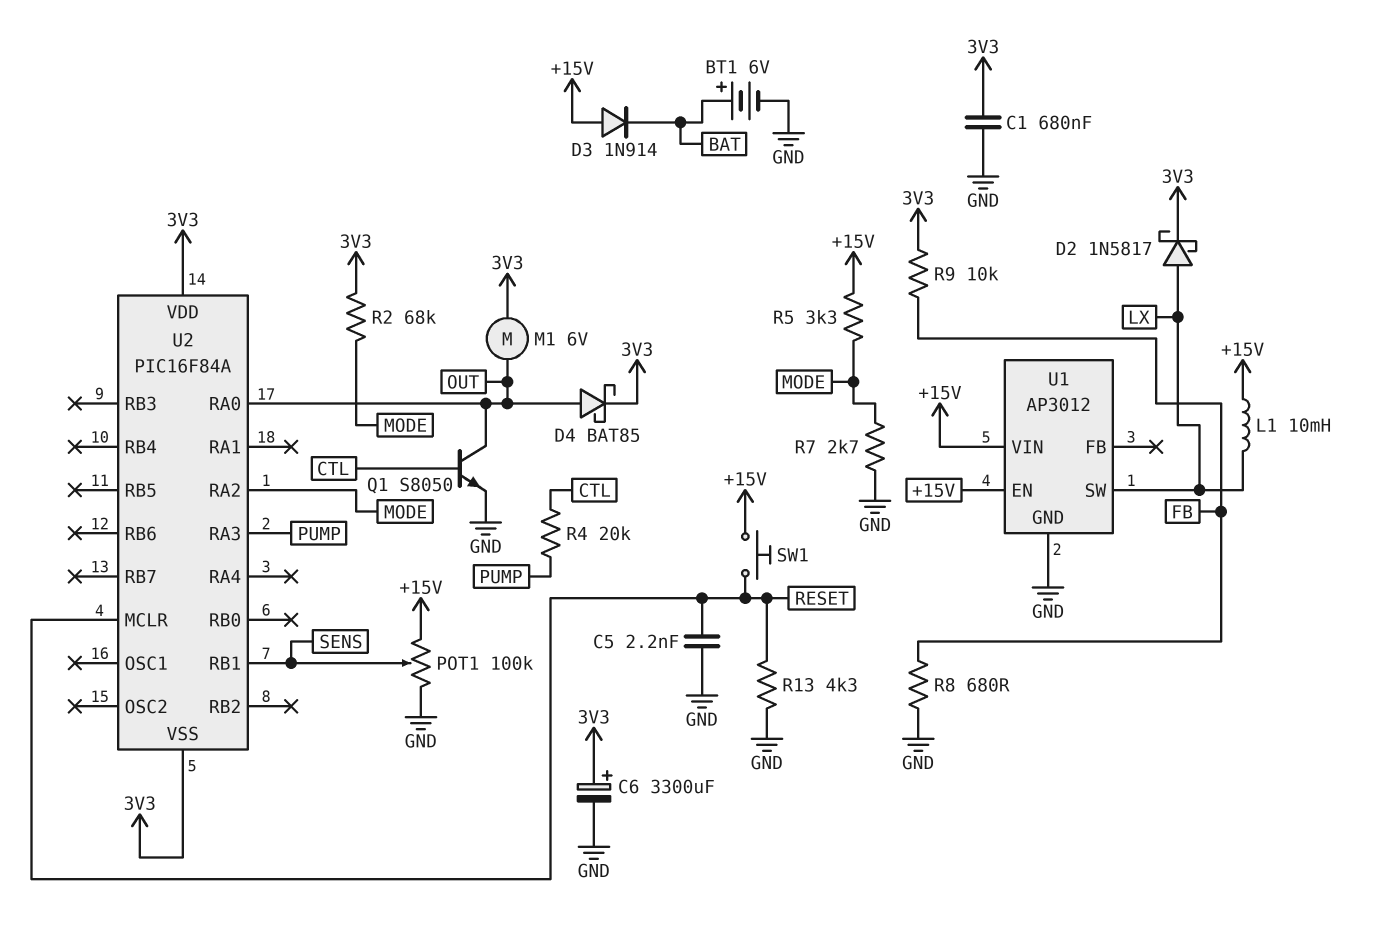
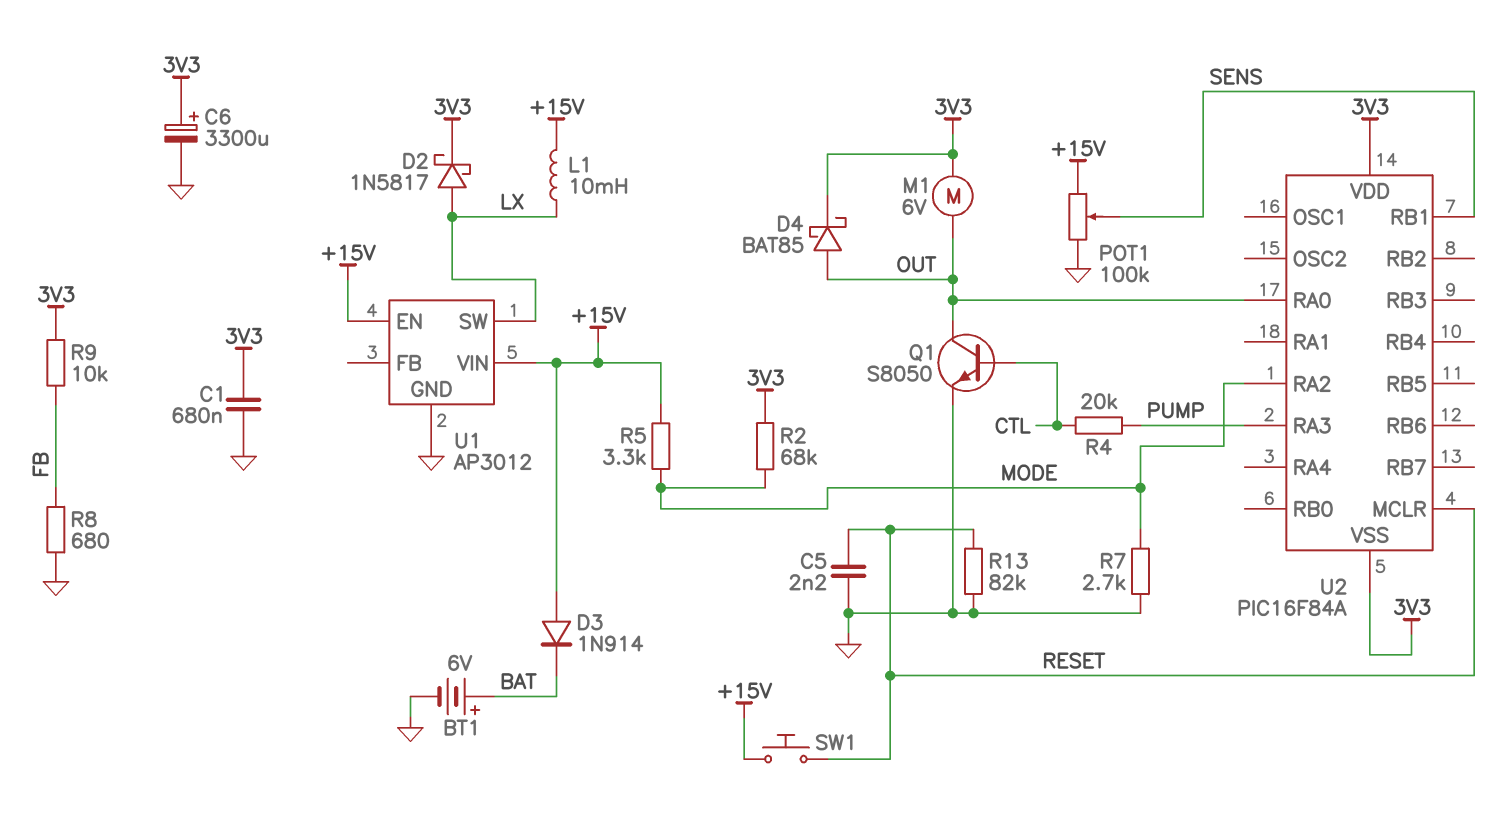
R13: 4.3k (GND, RESET) -> 82k (GND, RESET)

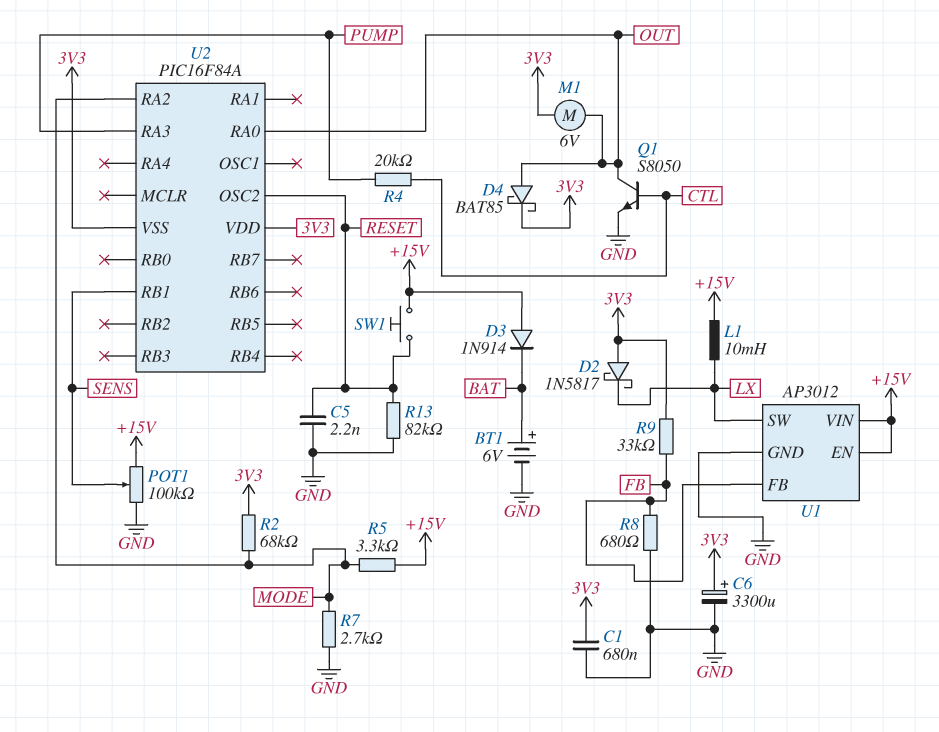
D2: schottky 1N5817 (A LX, K 3V3) -> schottky 1N5817 (A 3V3, K LX)
R9: 10k (3V3, FB) -> 33k (3V3, FB)
U1 pin FB: none -> FB
U2 pin MCLR: RESET -> none
U2 pin OSC2: none -> RESET

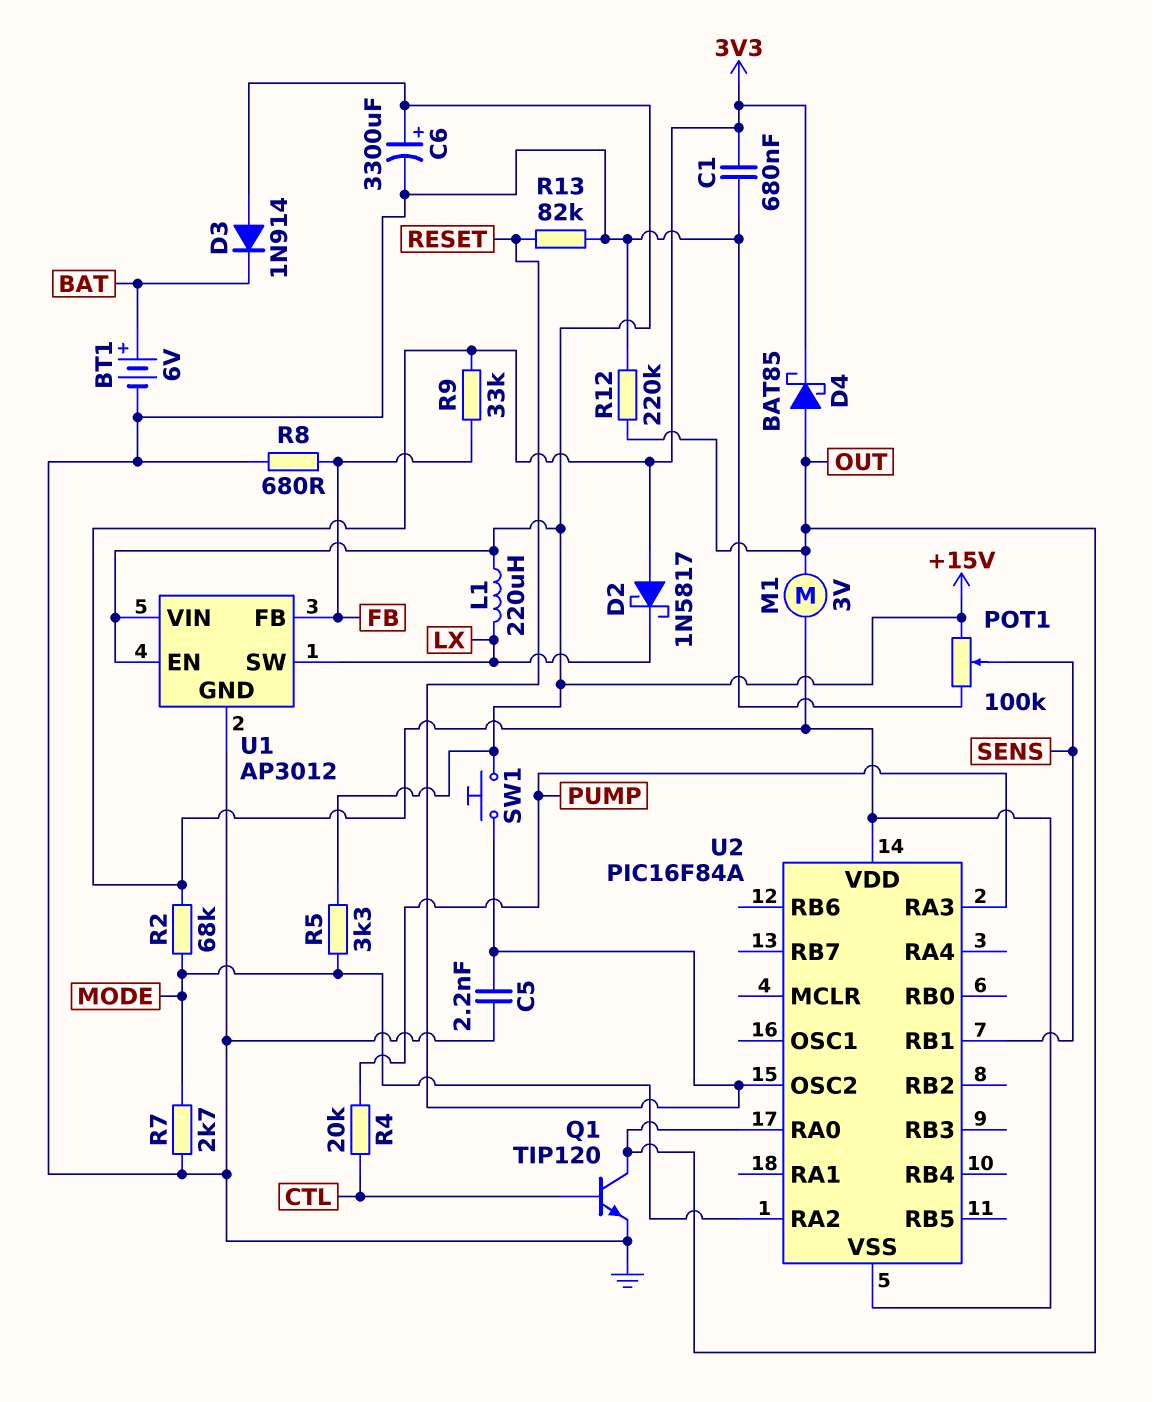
C6: 3300uF (plus 3V3, minus GND) -> 3300uF (plus +15V, minus GND)
L1: 10mH (+15V, LX) -> 220uH (+15V, LX)
M1: motor 6V (3V3, OUT) -> motor 3V (3V3, OUT)
Q1: NPN S8050 (B CTL, C OUT, E GND) -> NPN TIP120 (B CTL, C OUT, E GND)
R12: none -> 220k (GND, OUT)

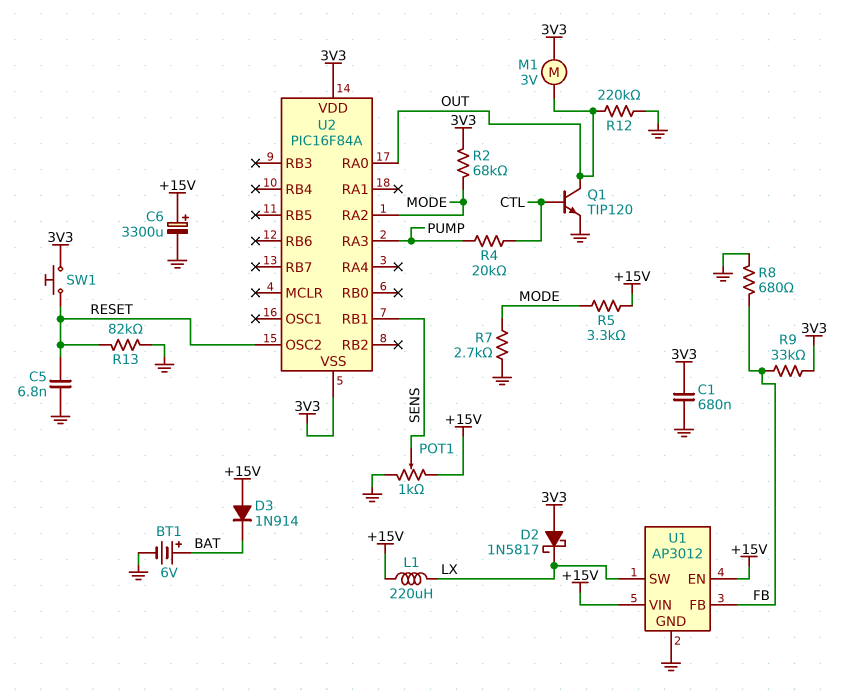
C5: 2.2nF (GND, RESET) -> 6.8nF (GND, RESET)
D4: schottky BAT85 (A OUT, K 3V3) -> none
POT1: 100k (+15V, GND, wiper SENS) -> 1k (+15V, GND, wiper SENS)
SW1: button (+15V, RESET) -> button (3V3, RESET)

